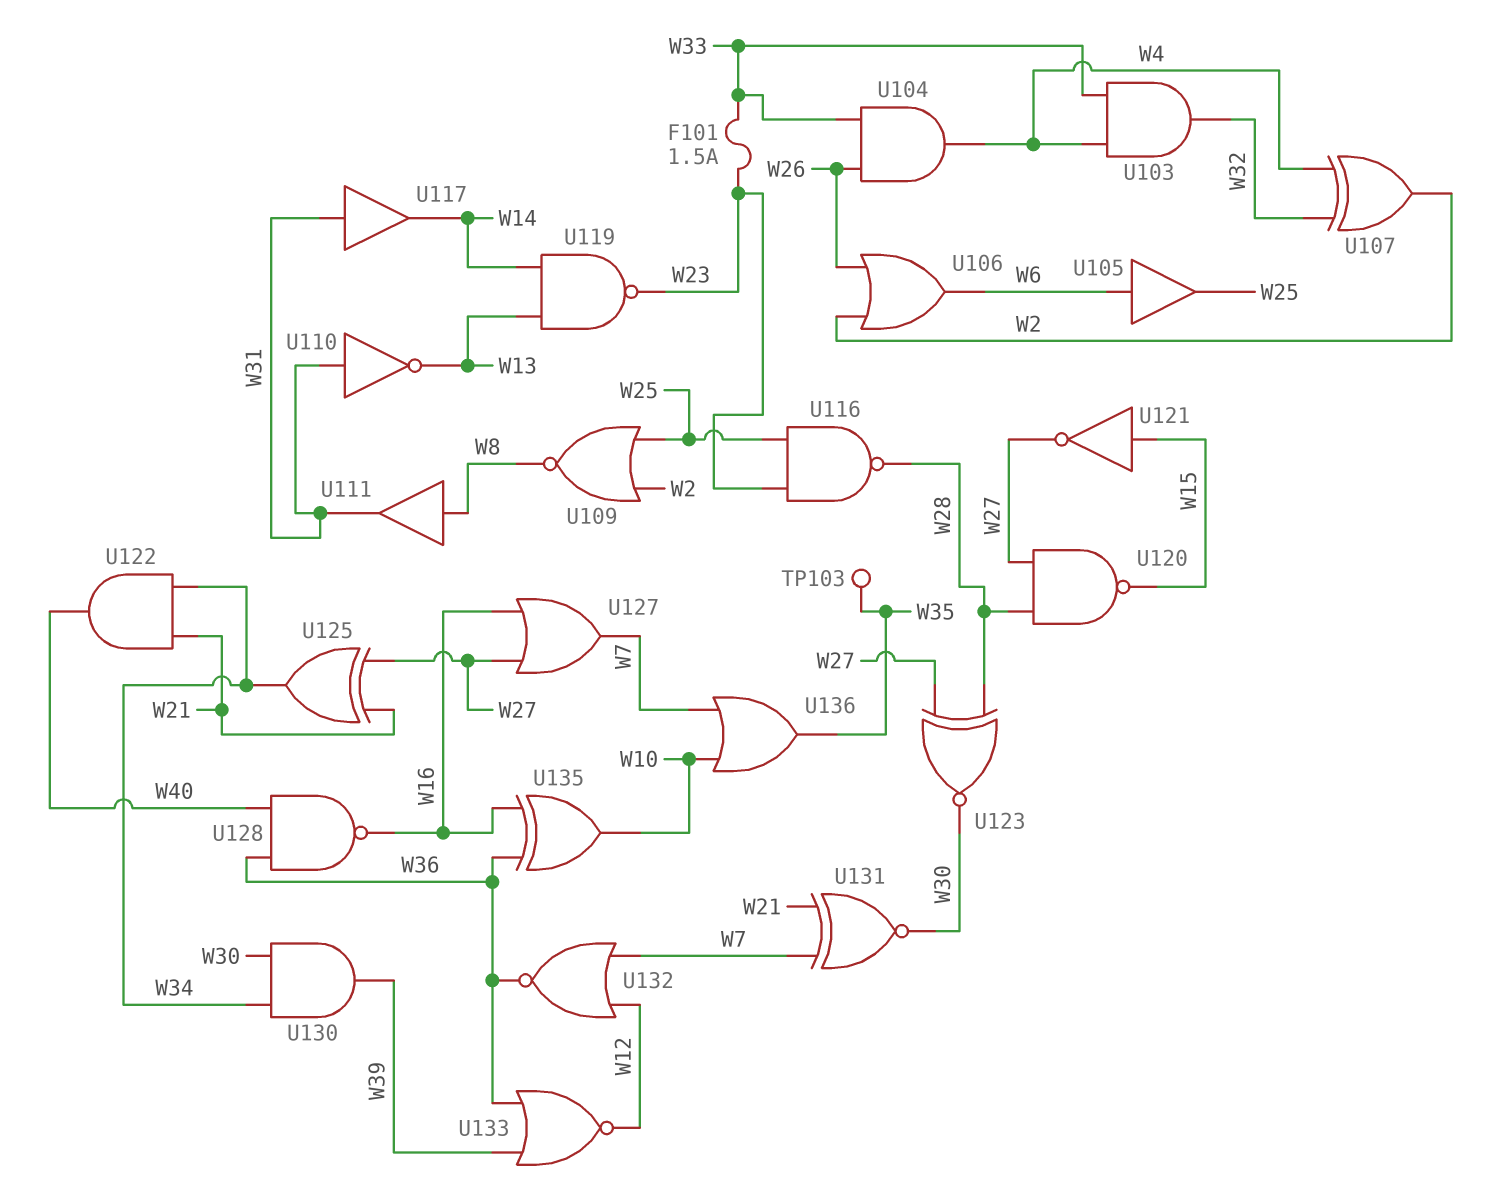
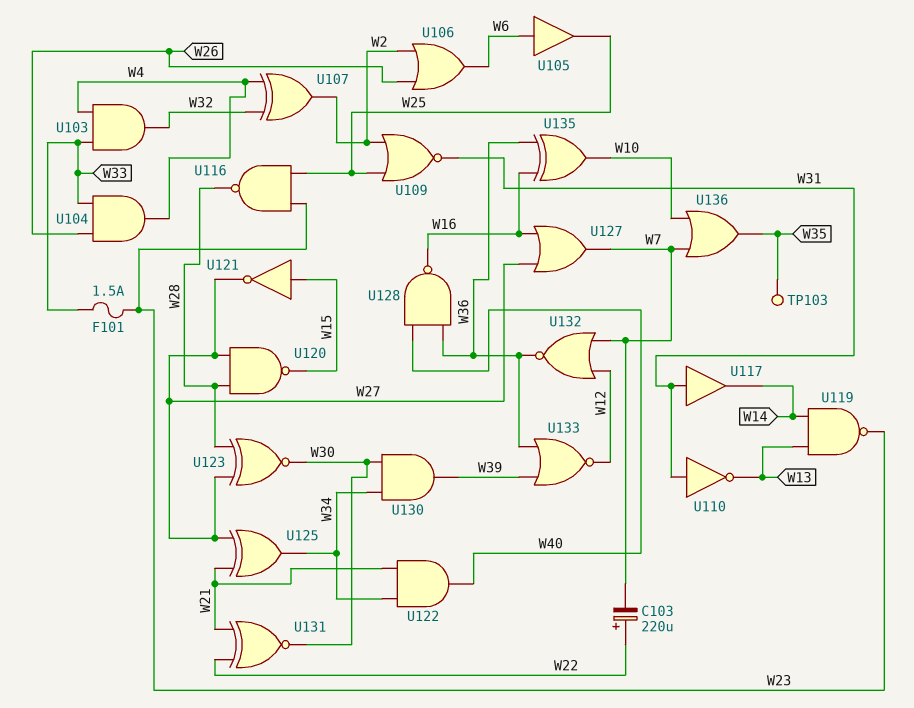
C103: none -> 220uF (plus W22, minus W7)
U109: NOR (in W2, in W25, out W8) -> NOR (in W2, in W25, out W31)
U111: buffer (in W8, out W31) -> none
U131: XNOR (in W7, in W21, out W30) -> XNOR (in W21, in W22, out W30)

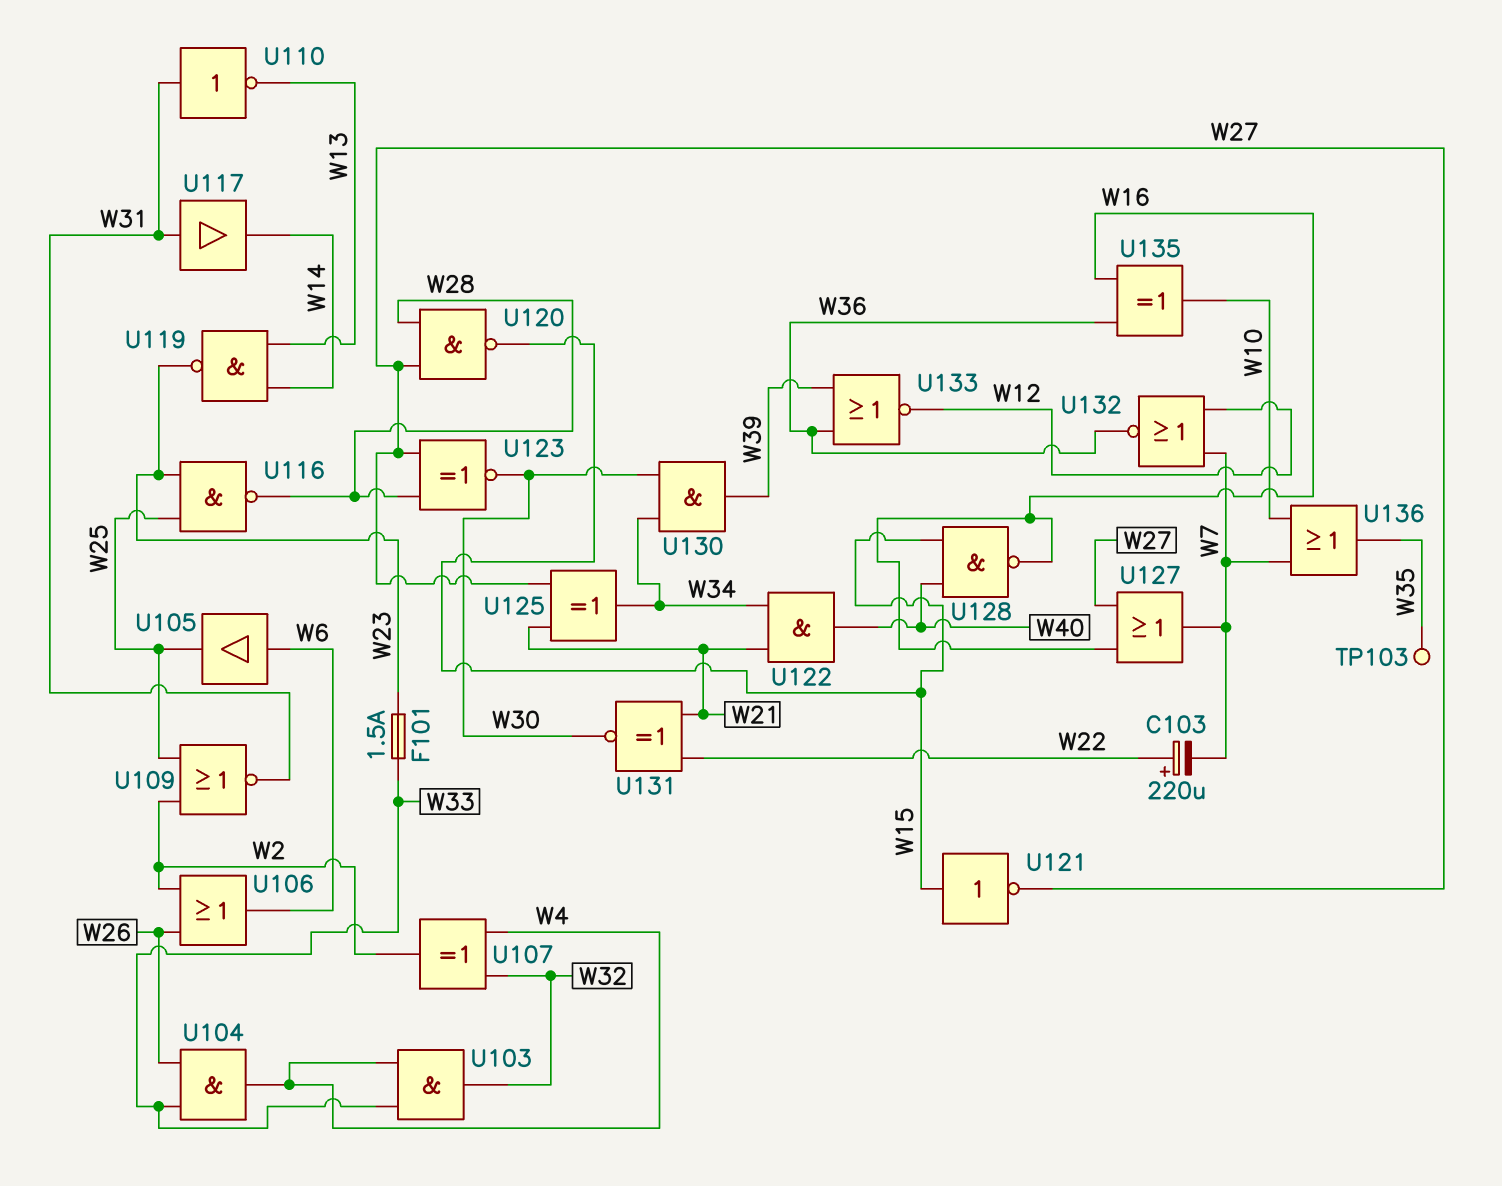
U128: NAND (in W36, in W40, out W16) -> NAND (in W15, in W40, out W16)

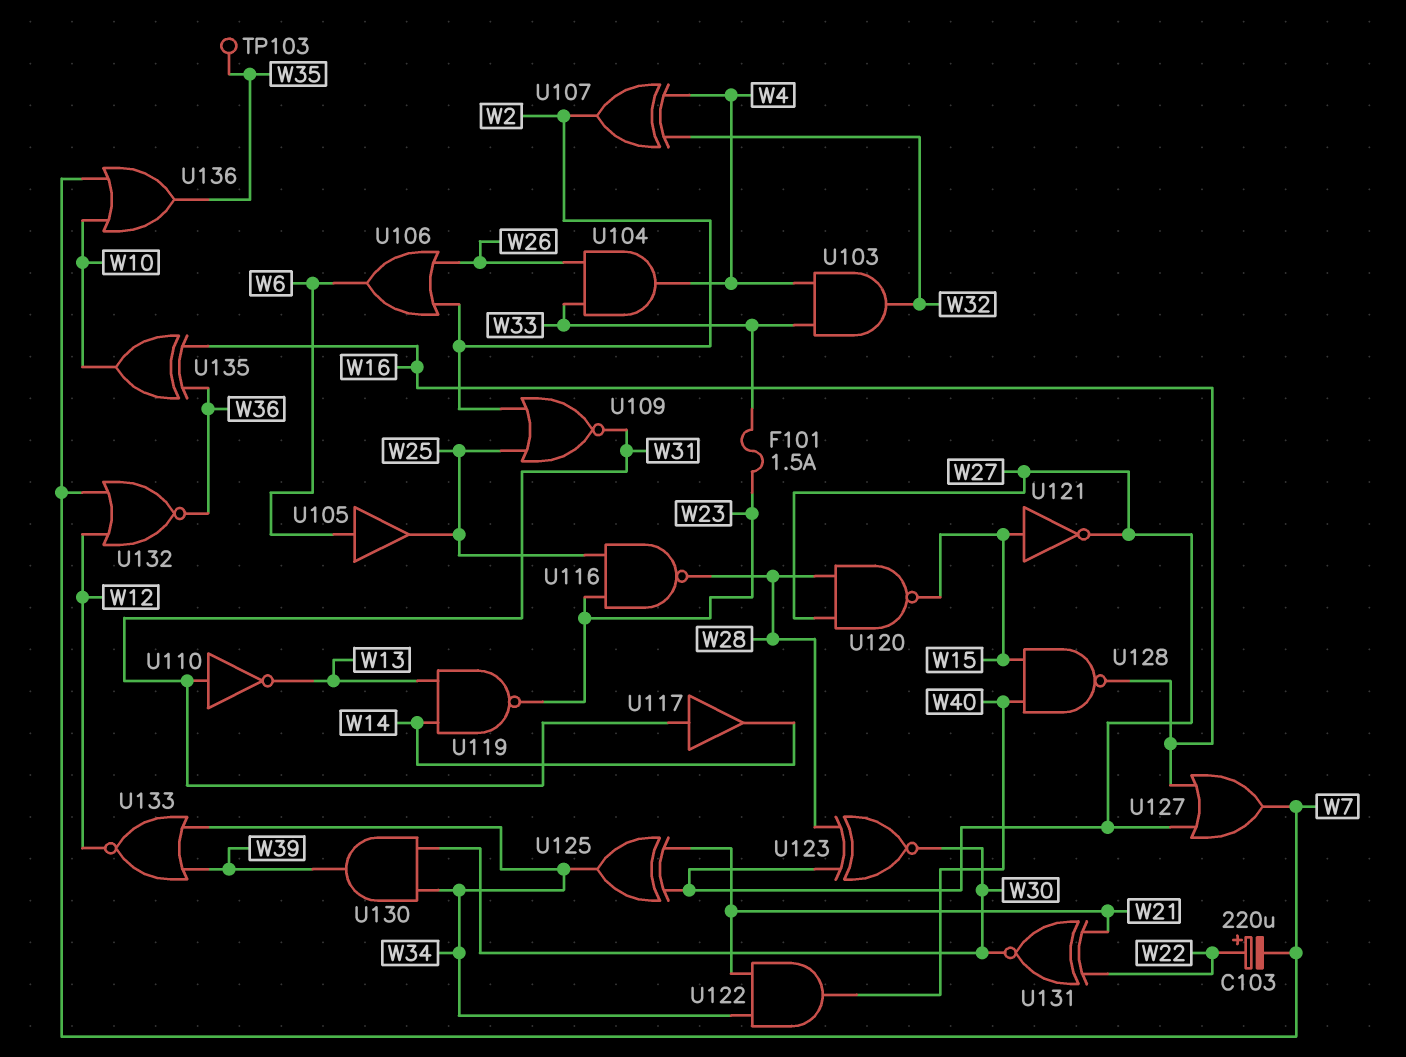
U133: NOR (in W36, in W39, out W12) -> NOR (in W34, in W39, out W12)

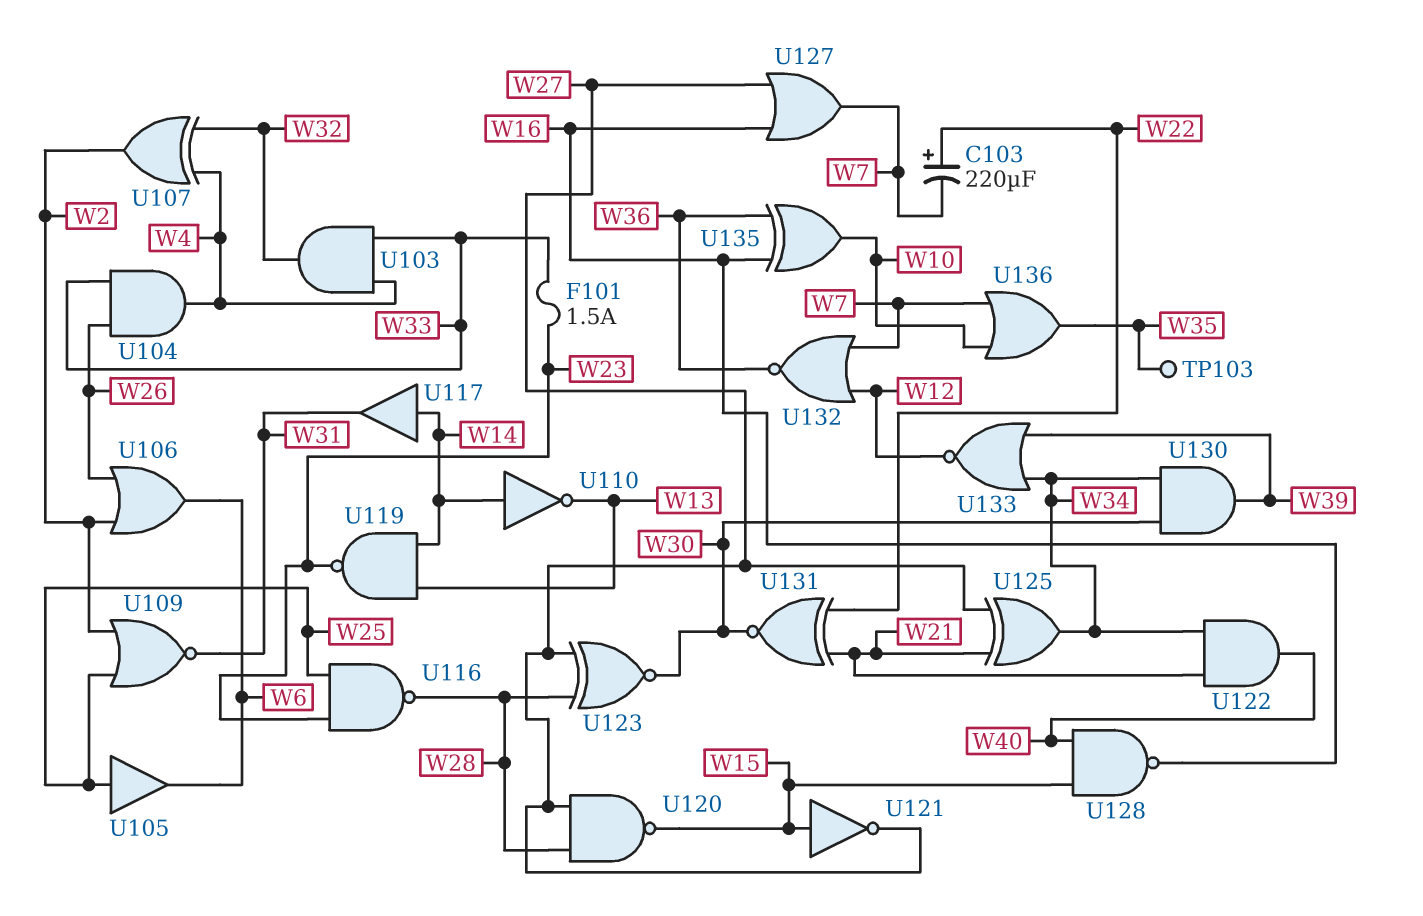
U105: buffer (in W6, out W25) -> buffer (in W25, out W6)
U110: NOT (in W31, out W13) -> NOT (in W14, out W13)
U117: buffer (in W31, out W14) -> buffer (in W14, out W31)

